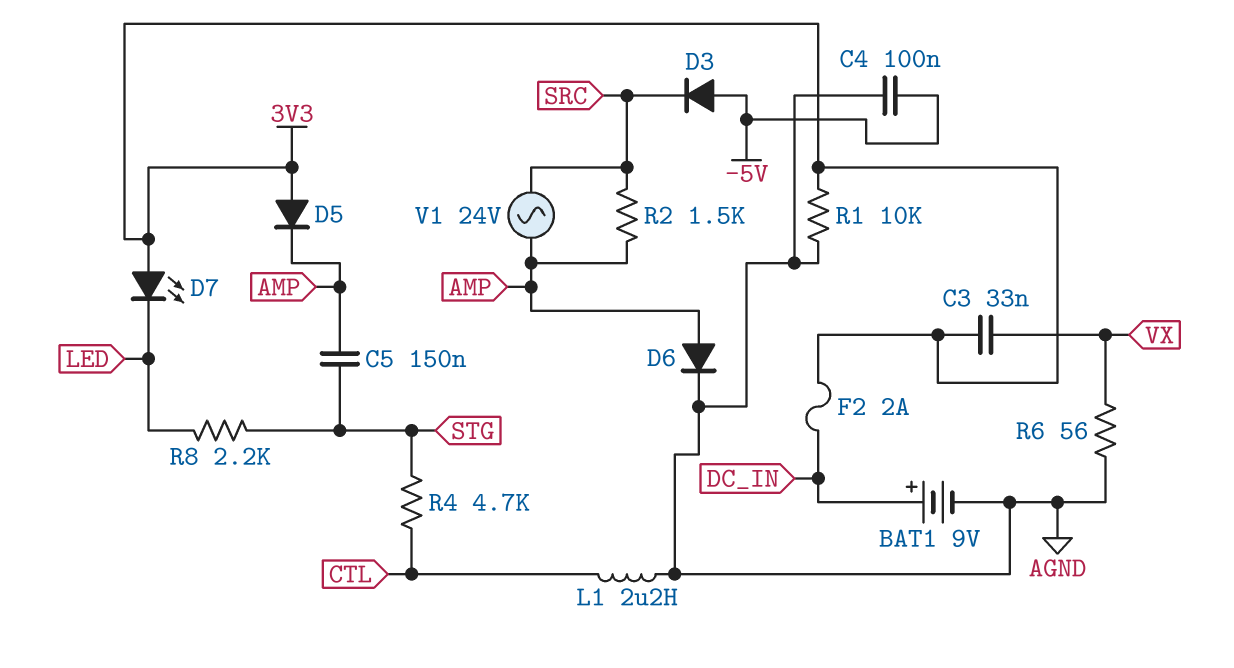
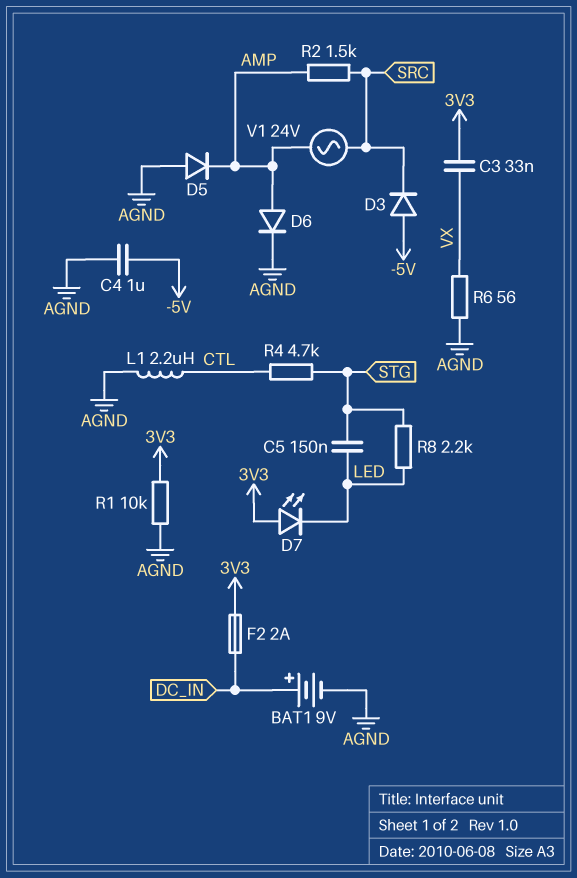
C4: 100nF (-5V, AGND) -> 1uF (-5V, AGND)
C5: 150nF (AMP, STG) -> 150nF (LED, STG)
D5: diode (A 3V3, K AMP) -> diode (A AGND, K AMP)

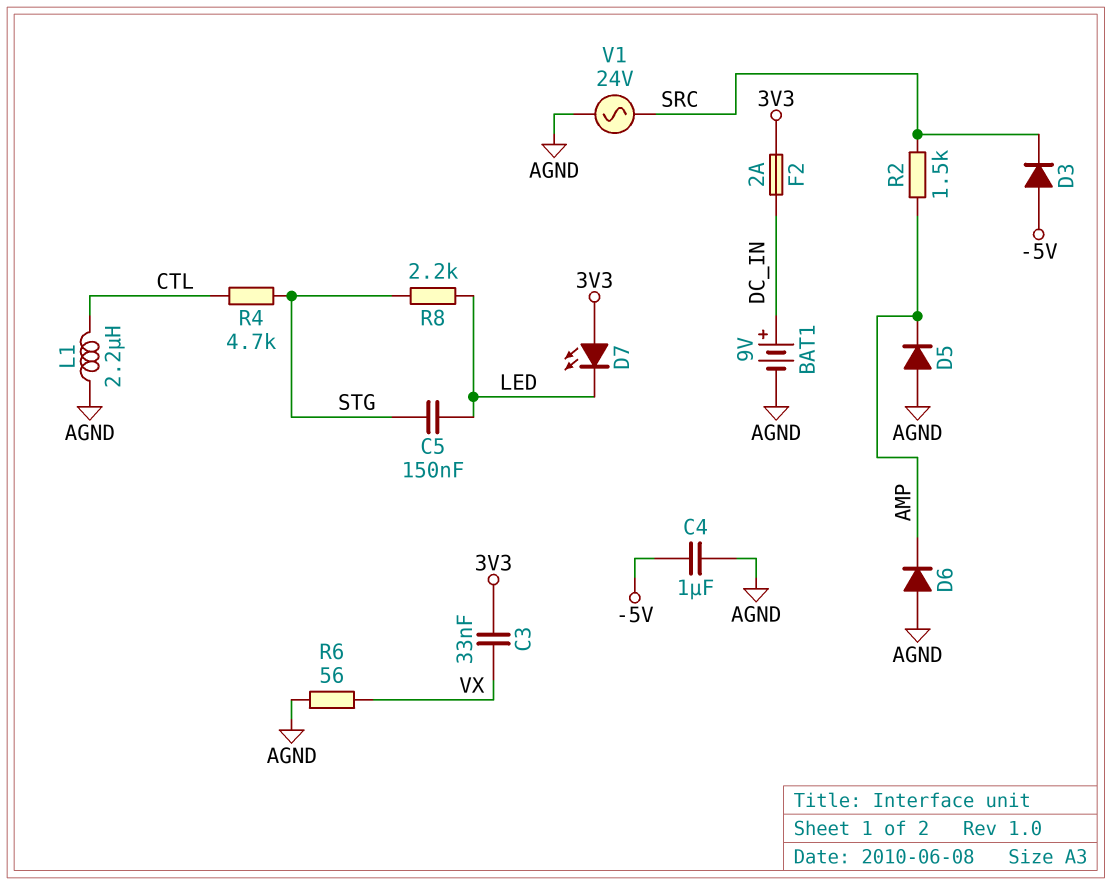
D6: diode (A AMP, K AGND) -> diode (A AGND, K AMP)
R1: 10k (3V3, AGND) -> none
V1: AC 24V (AMP, SRC) -> AC 24V (AGND, SRC)

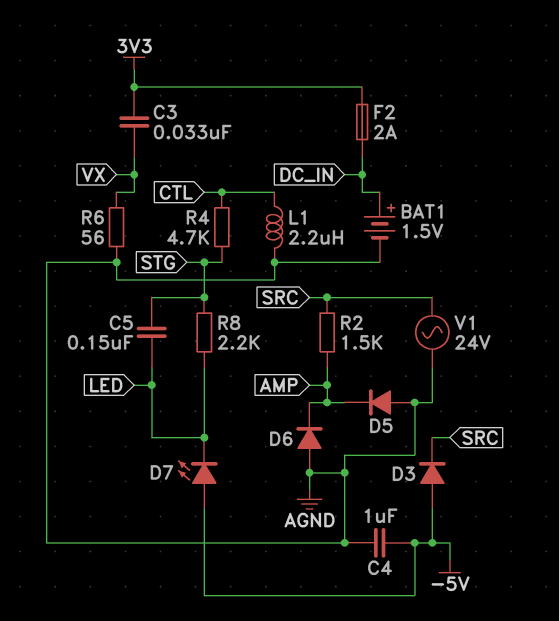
BAT1: 9V (plus DC_IN, minus AGND) -> 1.5V (plus DC_IN, minus AGND)
D7: LED (A 3V3, K LED) -> LED (A -5V, K LED)

